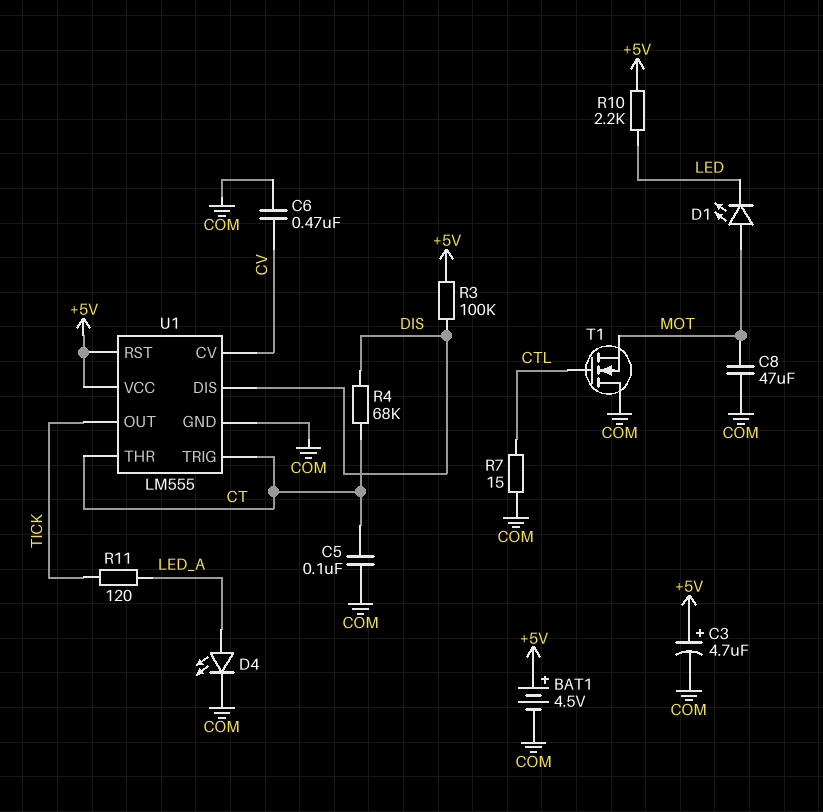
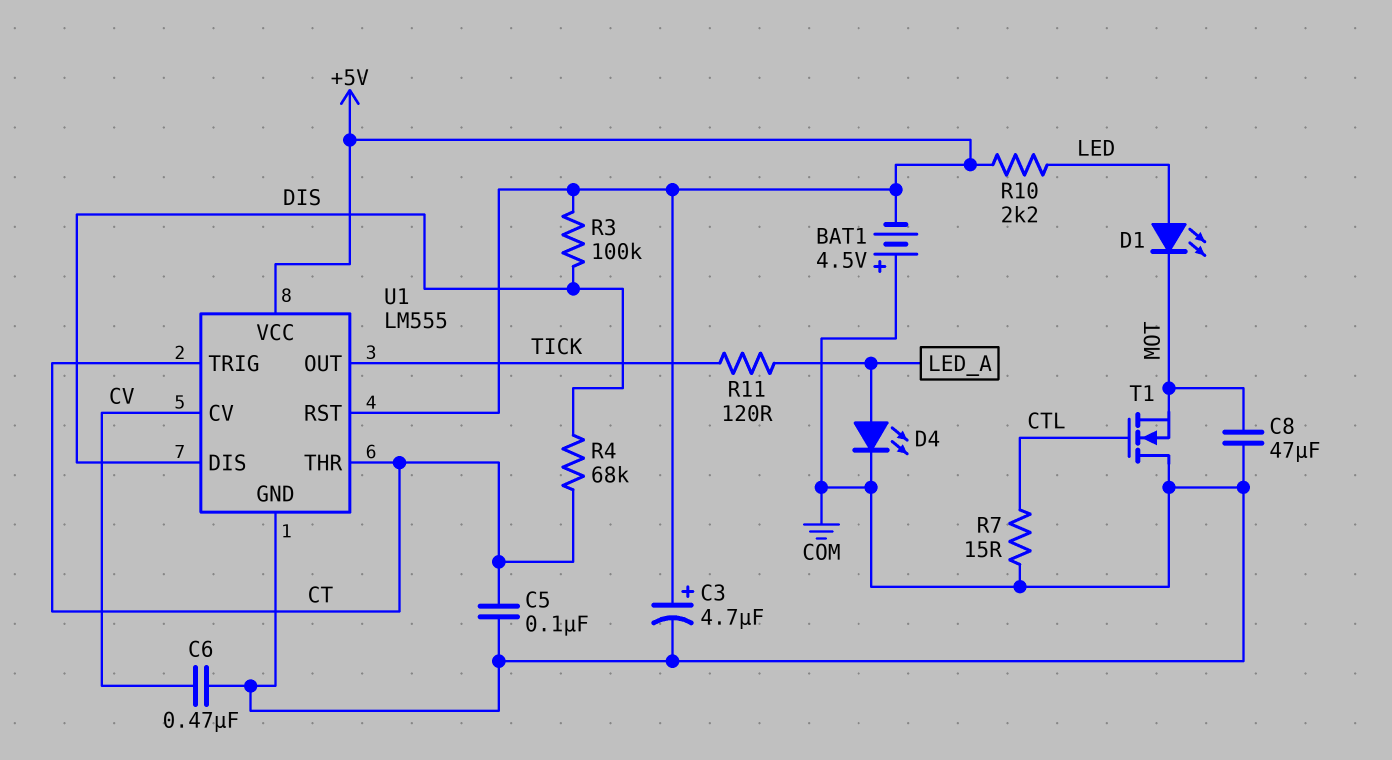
BAT1: 4.5V (plus +5V, minus COM) -> 4.5V (plus COM, minus +5V)
D1: LED (A MOT, K LED) -> LED (A LED, K MOT)

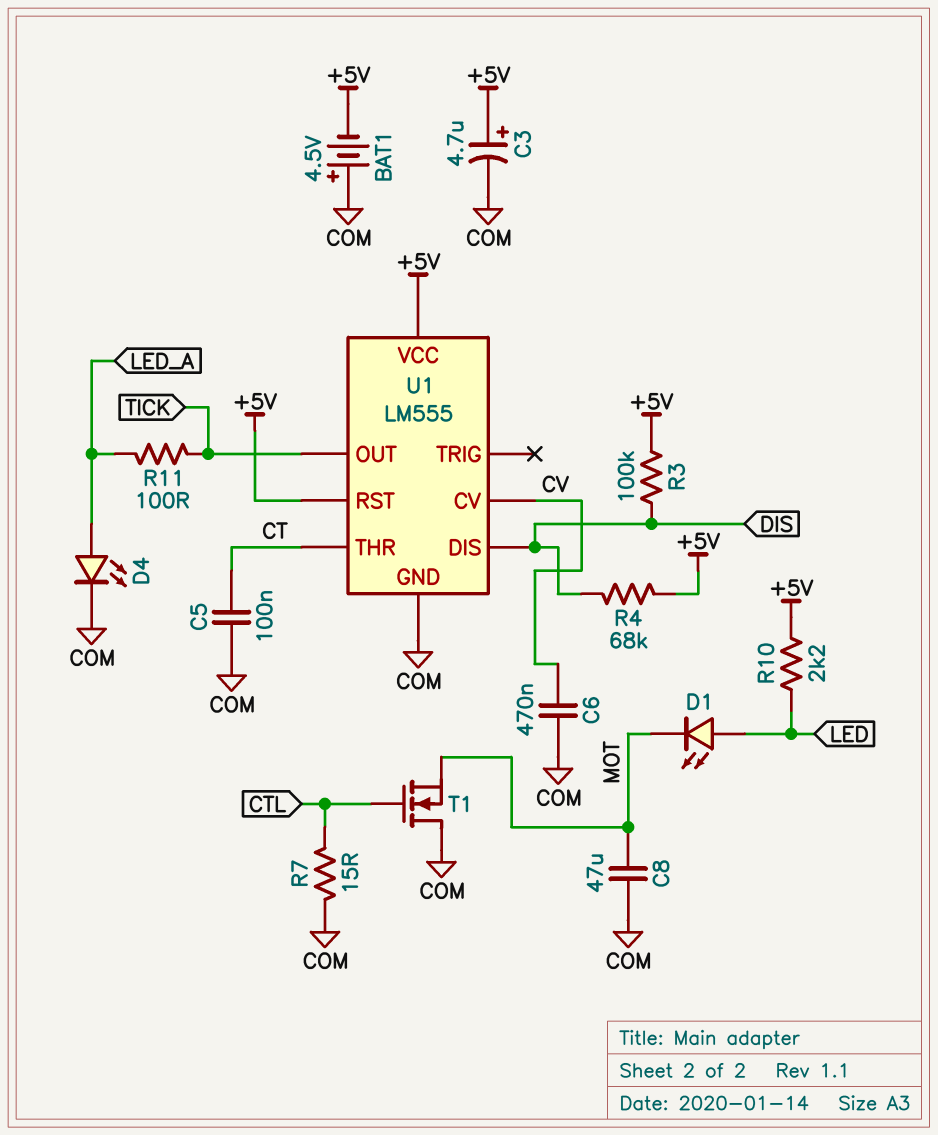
R4: 68k (CT, DIS) -> 68k (+5V, DIS)
R11: 120 (LED_A, TICK) -> 100 (LED_A, TICK)
U1 pin TRIG: CT -> none

